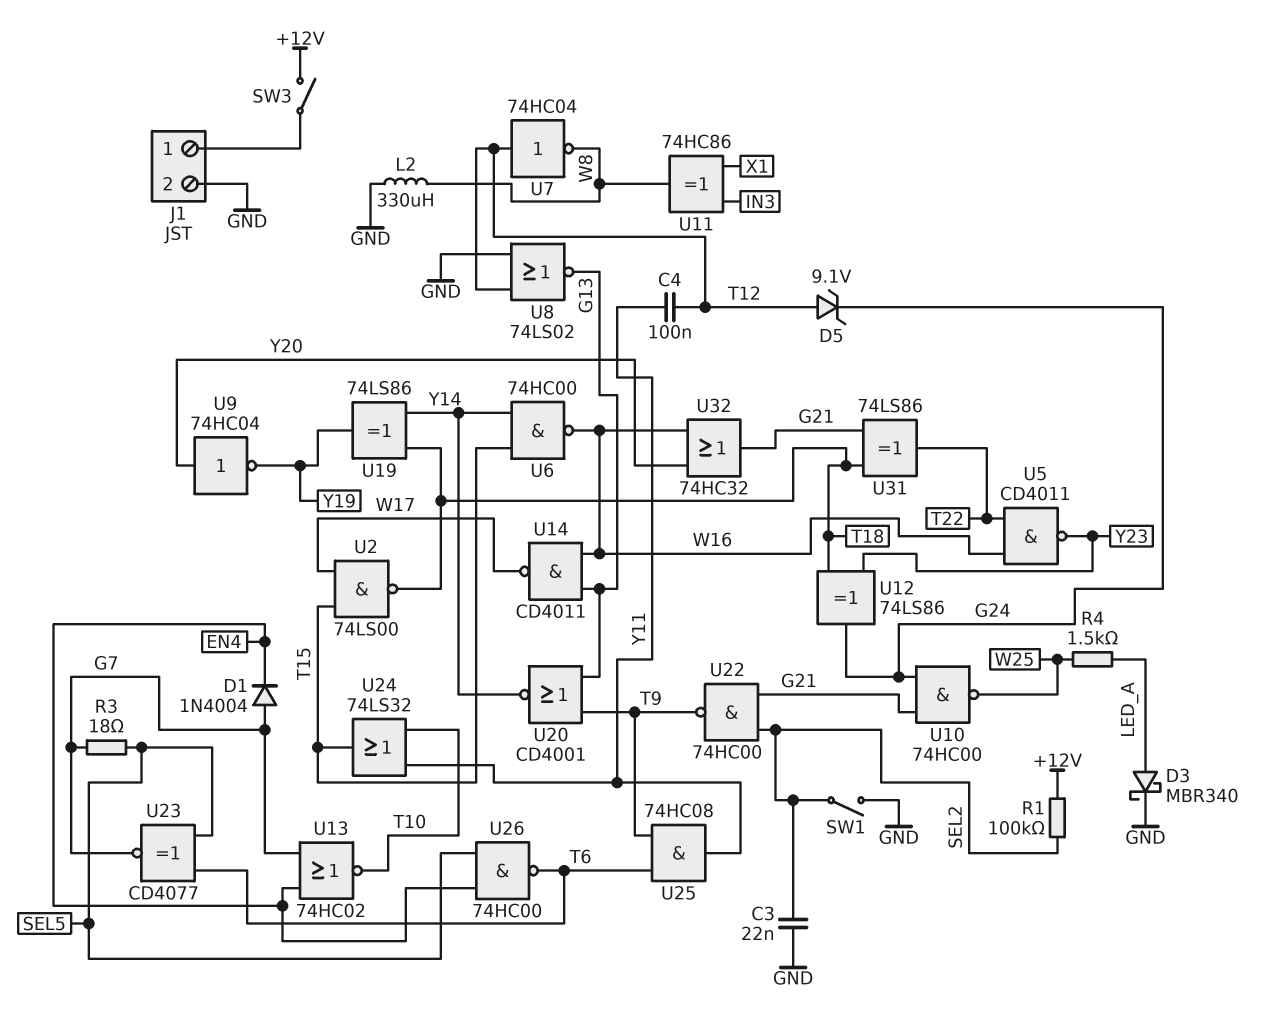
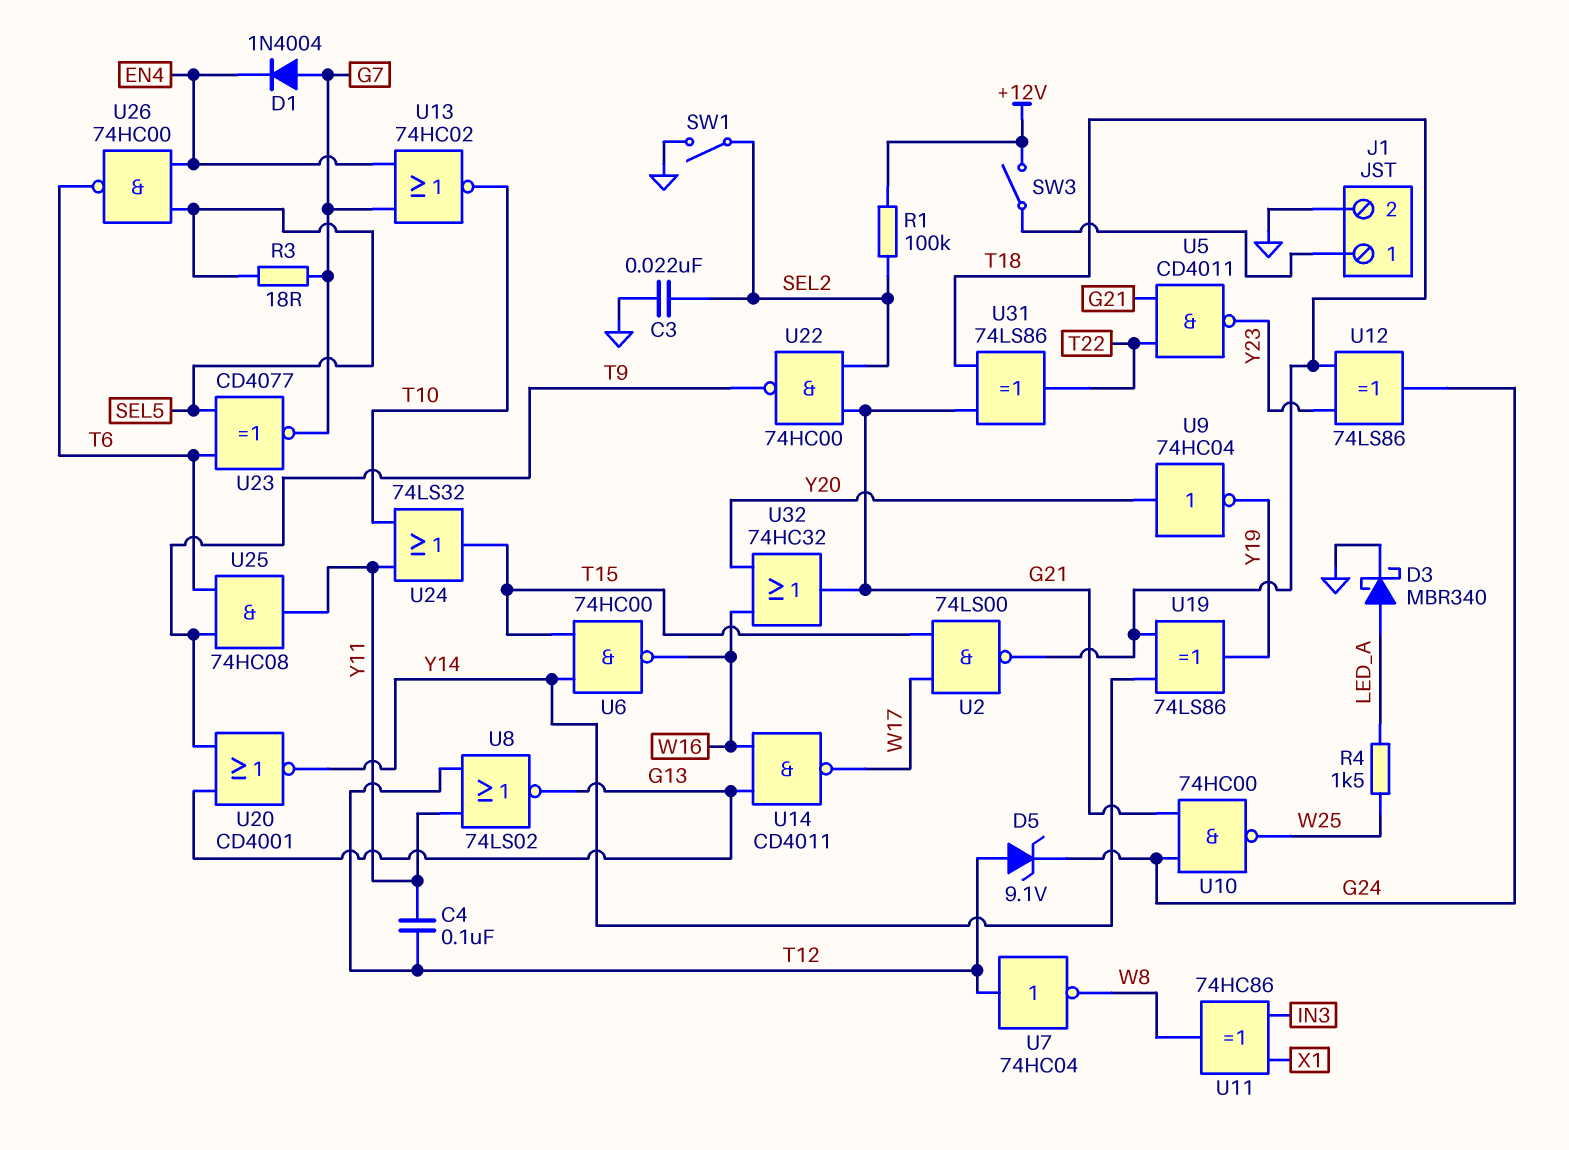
L2: 330uH (GND, W8) -> none
U5: NAND CD4011 (in T22, in W16, out Y23) -> NAND CD4011 (in G21, in T22, out Y23)
U8: NOR 74LS02 (in GND, in T12, out G13) -> NOR 74LS02 (in T12, in Y11, out G13)

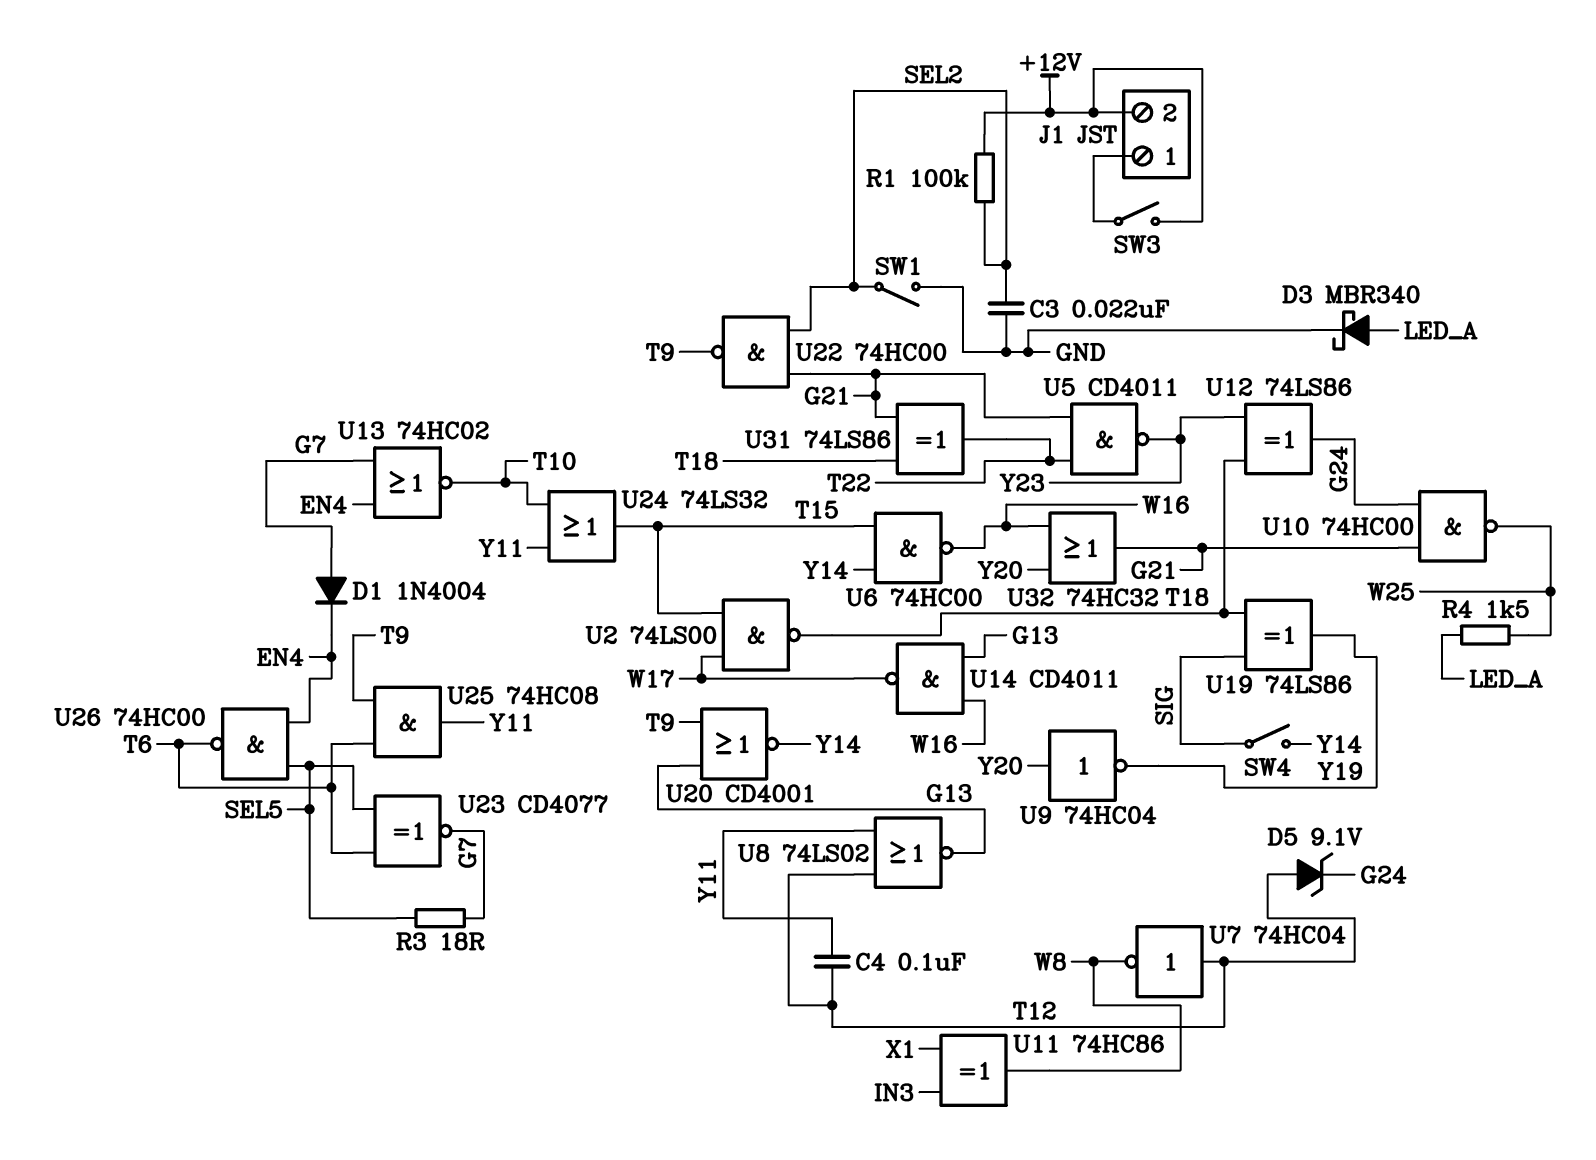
J1 pin 2: GND -> +12V
SW4: none -> switch (SIG, Y14)
U19: XOR 74LS86 (in T18, in Y14, out Y19) -> XOR 74LS86 (in SIG, in T18, out Y19)

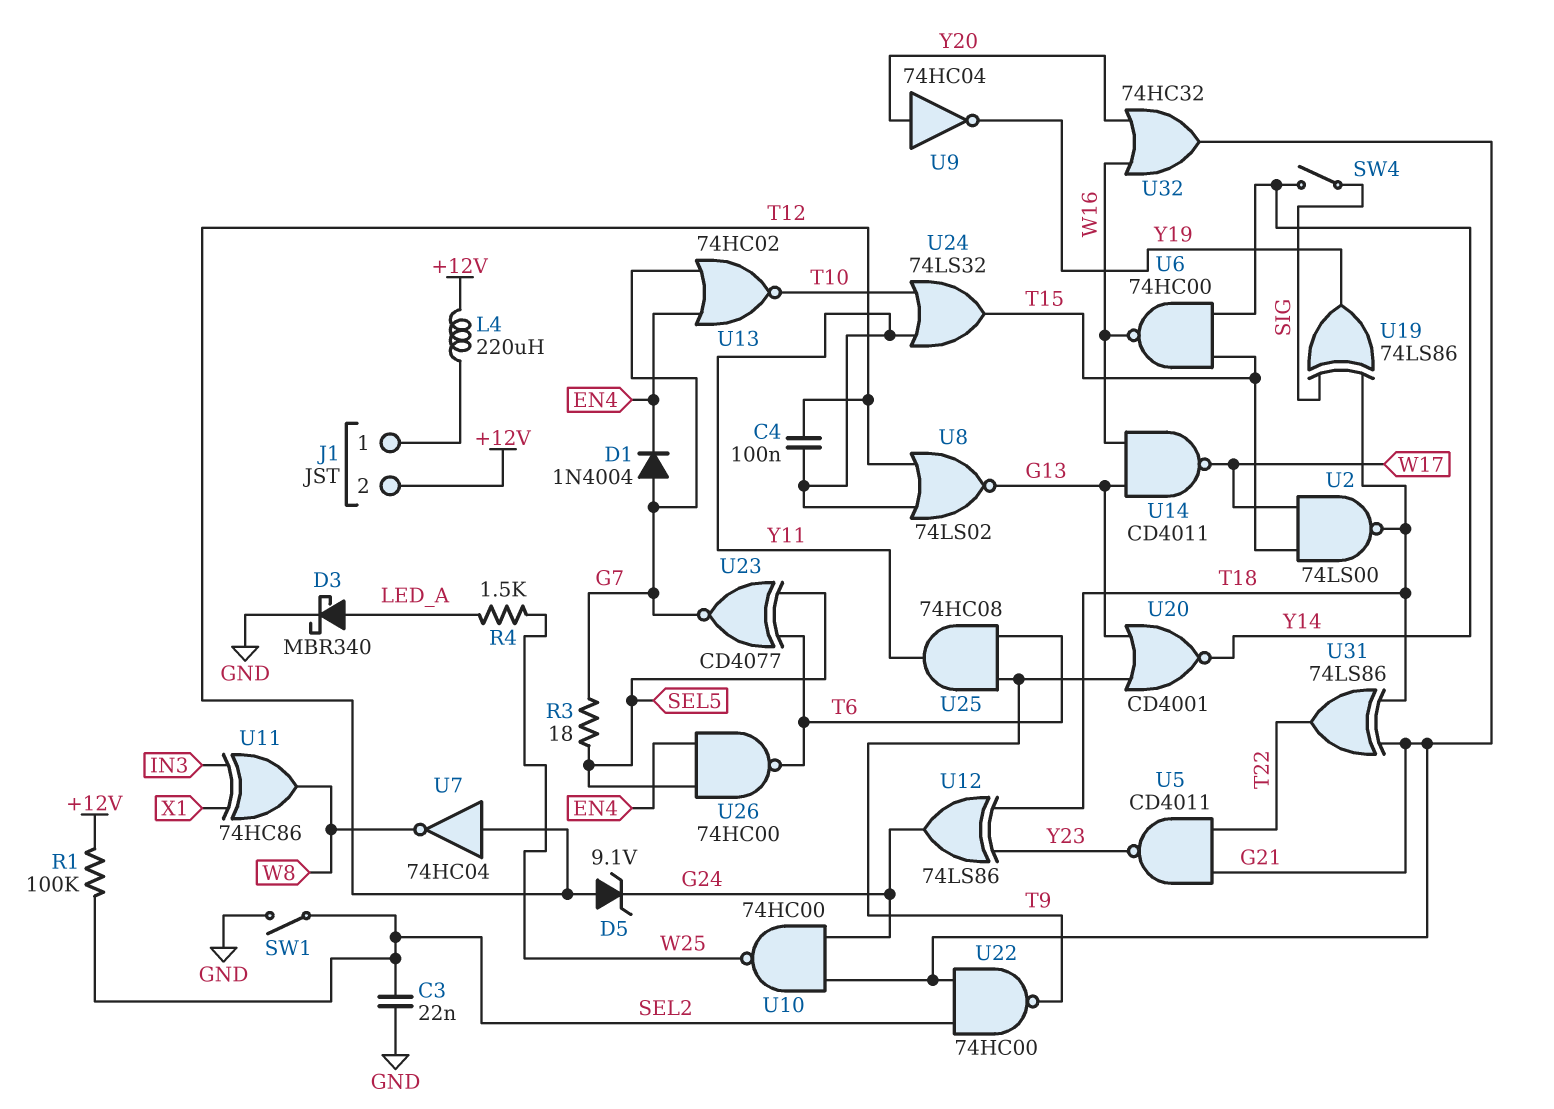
L4: none -> 220uH (+12V, J1/1)
SW3: switch (+12V, J1/1) -> none

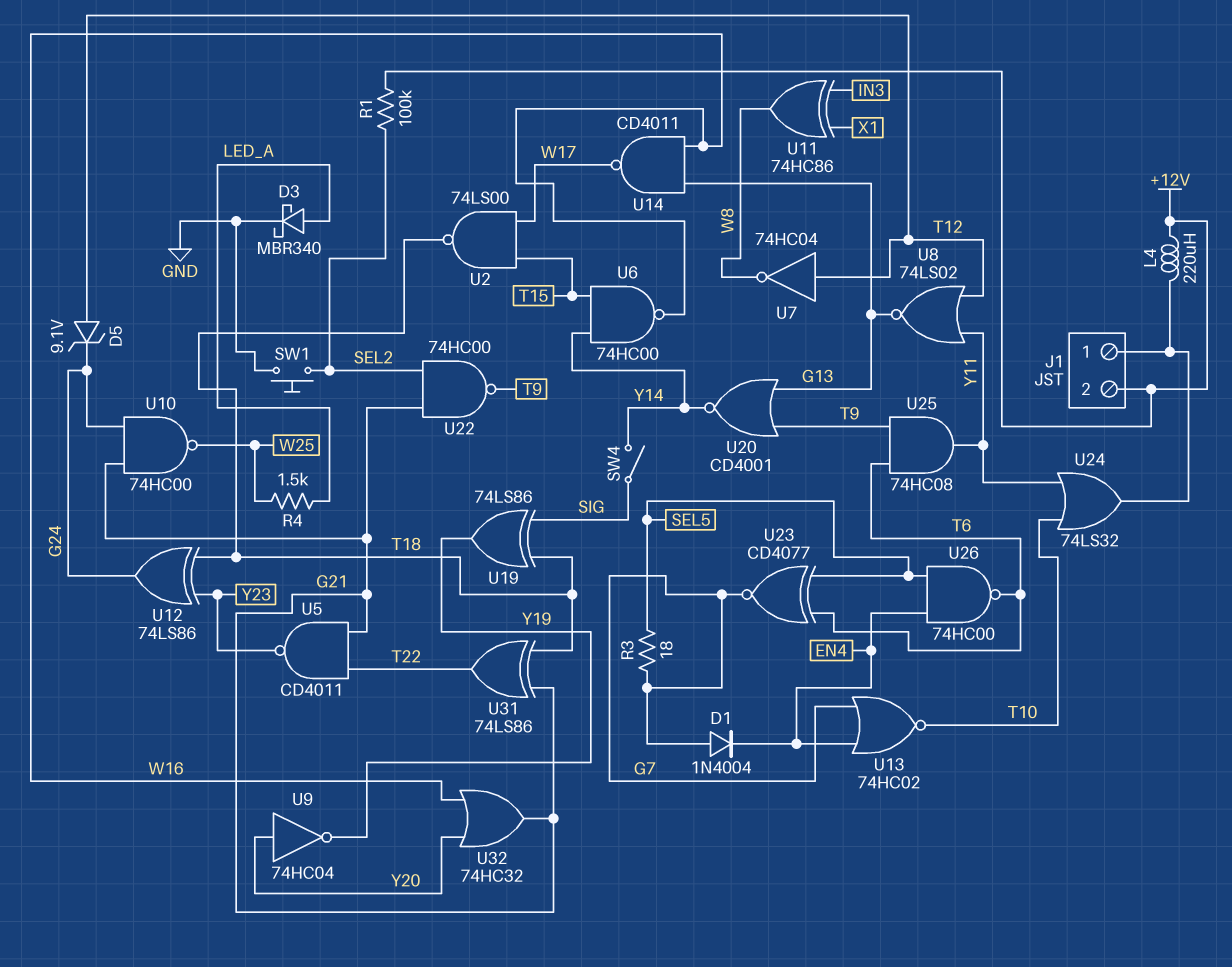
C3: 22nF (GND, SEL2) -> none
C4: 100nF (T12, Y11) -> none
SW1: switch (GND, SEL2) -> button (GND, SEL2)
U24: OR 74LS32 (in T10, in Y11, out T15) -> OR 74LS32 (in T10, in Y11, out J1/1)

